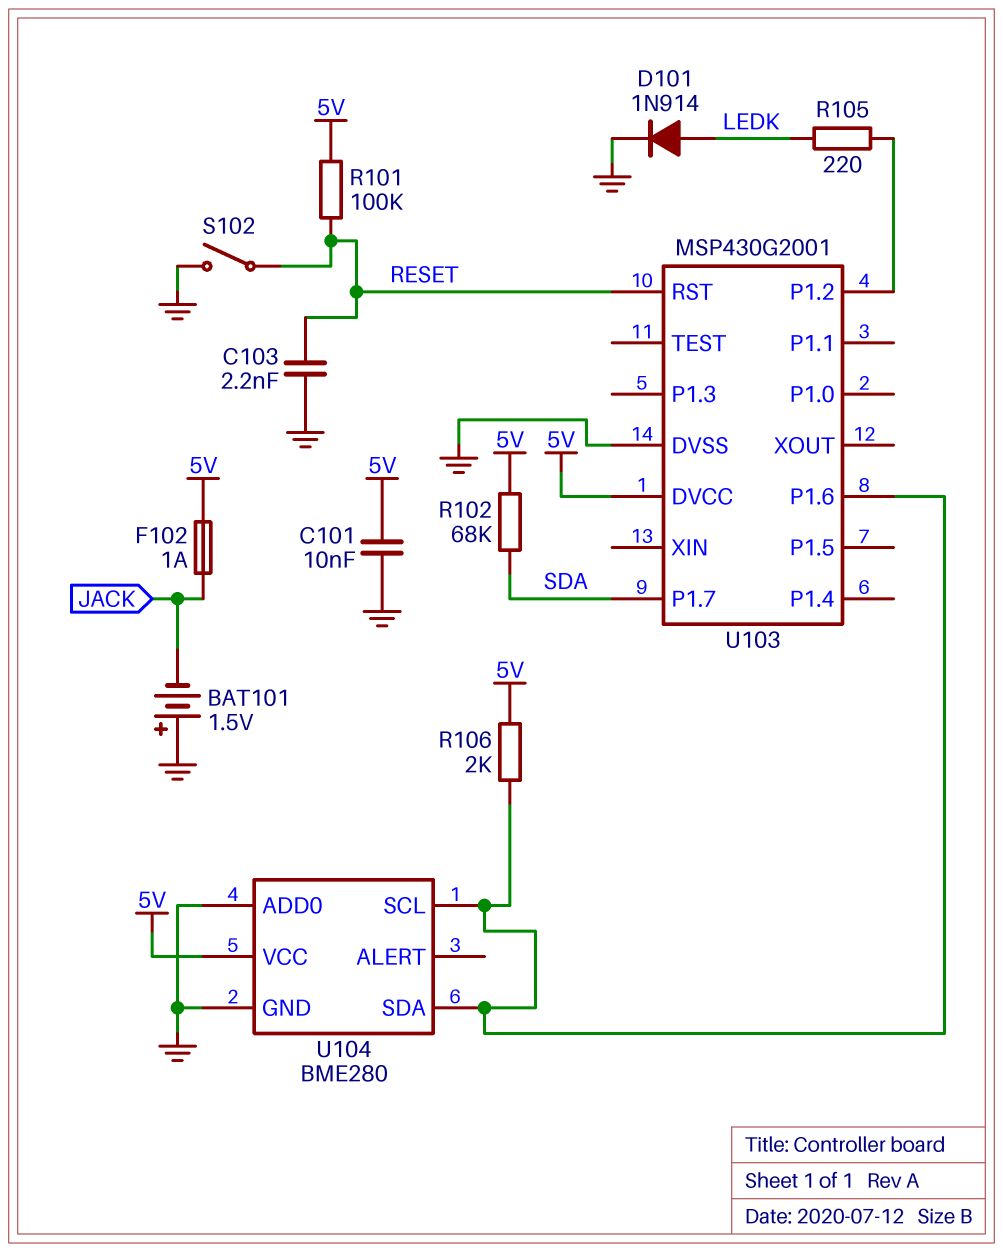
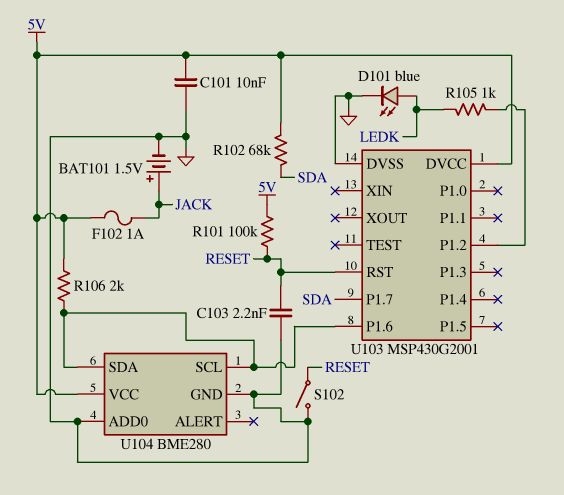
BAT101: 1.5V (plus GND, minus JACK) -> 1.5V (plus JACK, minus GND)
D101: diode 1N914 (A LEDK, K GND) -> LED blue (A LEDK, K GND)
R105: 220 (LEDK, U103/P1.2) -> 1k (LEDK, U103/P1.2)

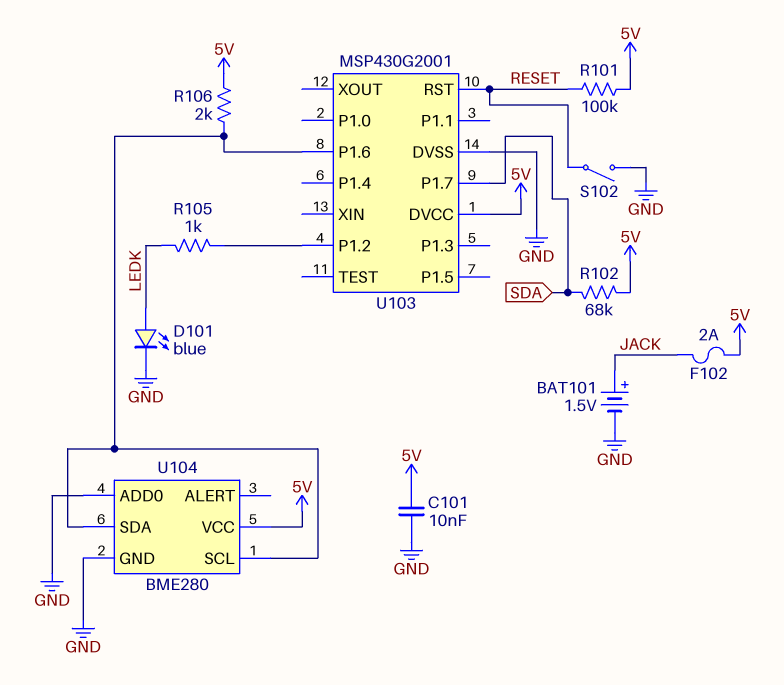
C103: 2.2nF (GND, RESET) -> none
F102: 1A (5V, JACK) -> 2A (5V, JACK)

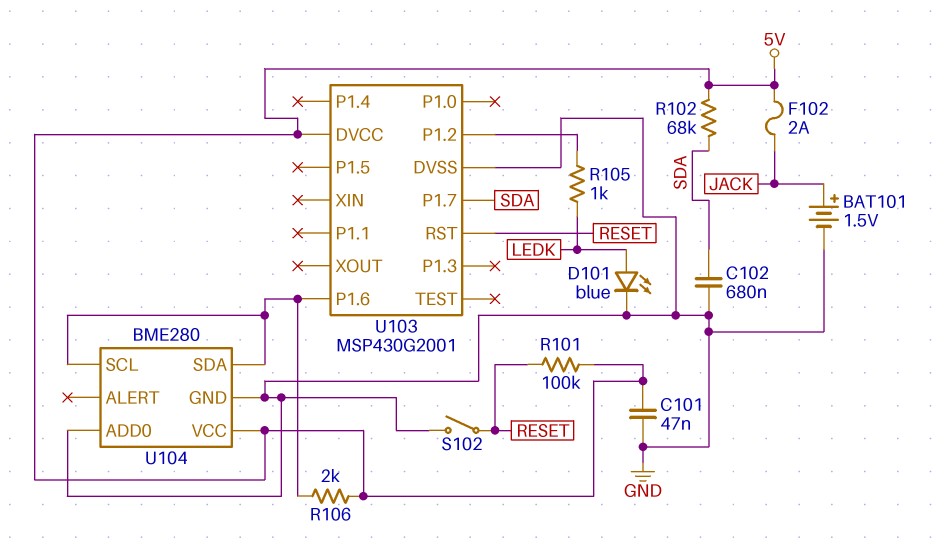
C101: 10nF (5V, GND) -> 47nF (5V, GND)
C102: none -> 680nF (GND, SDA)

